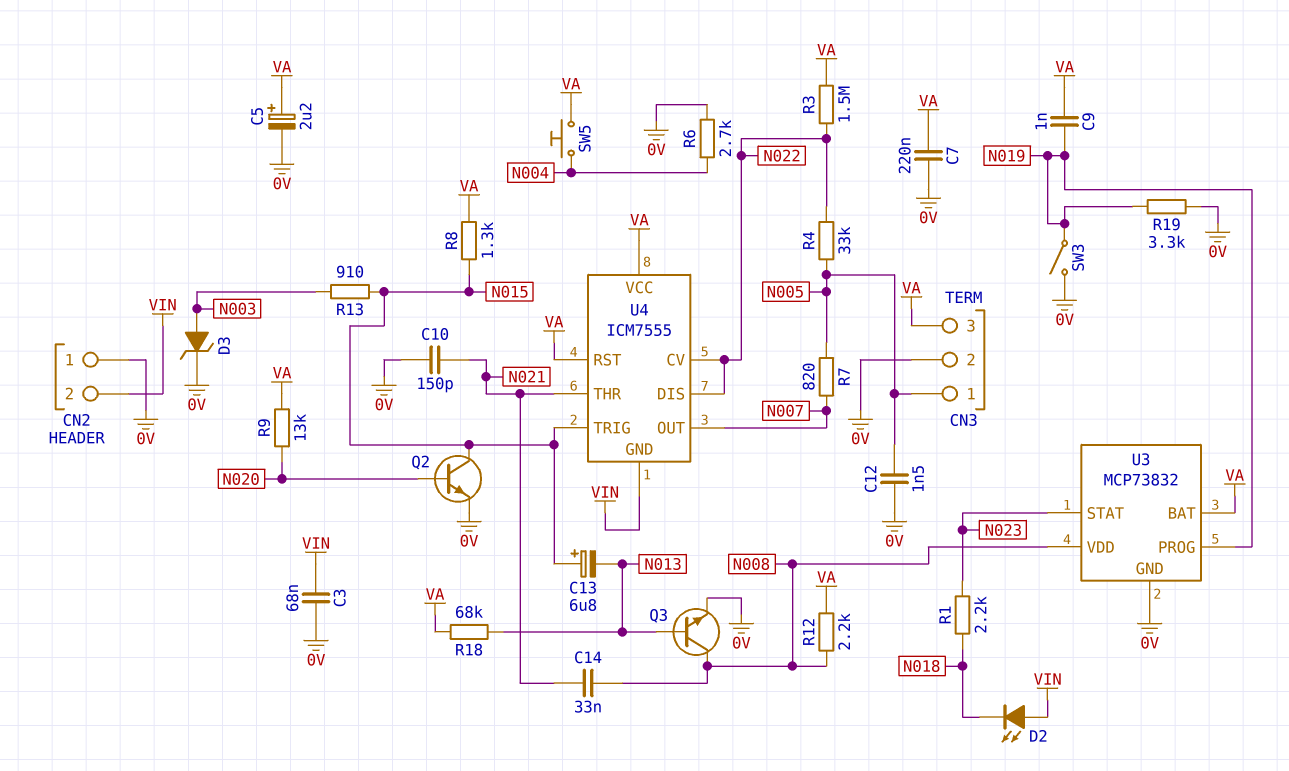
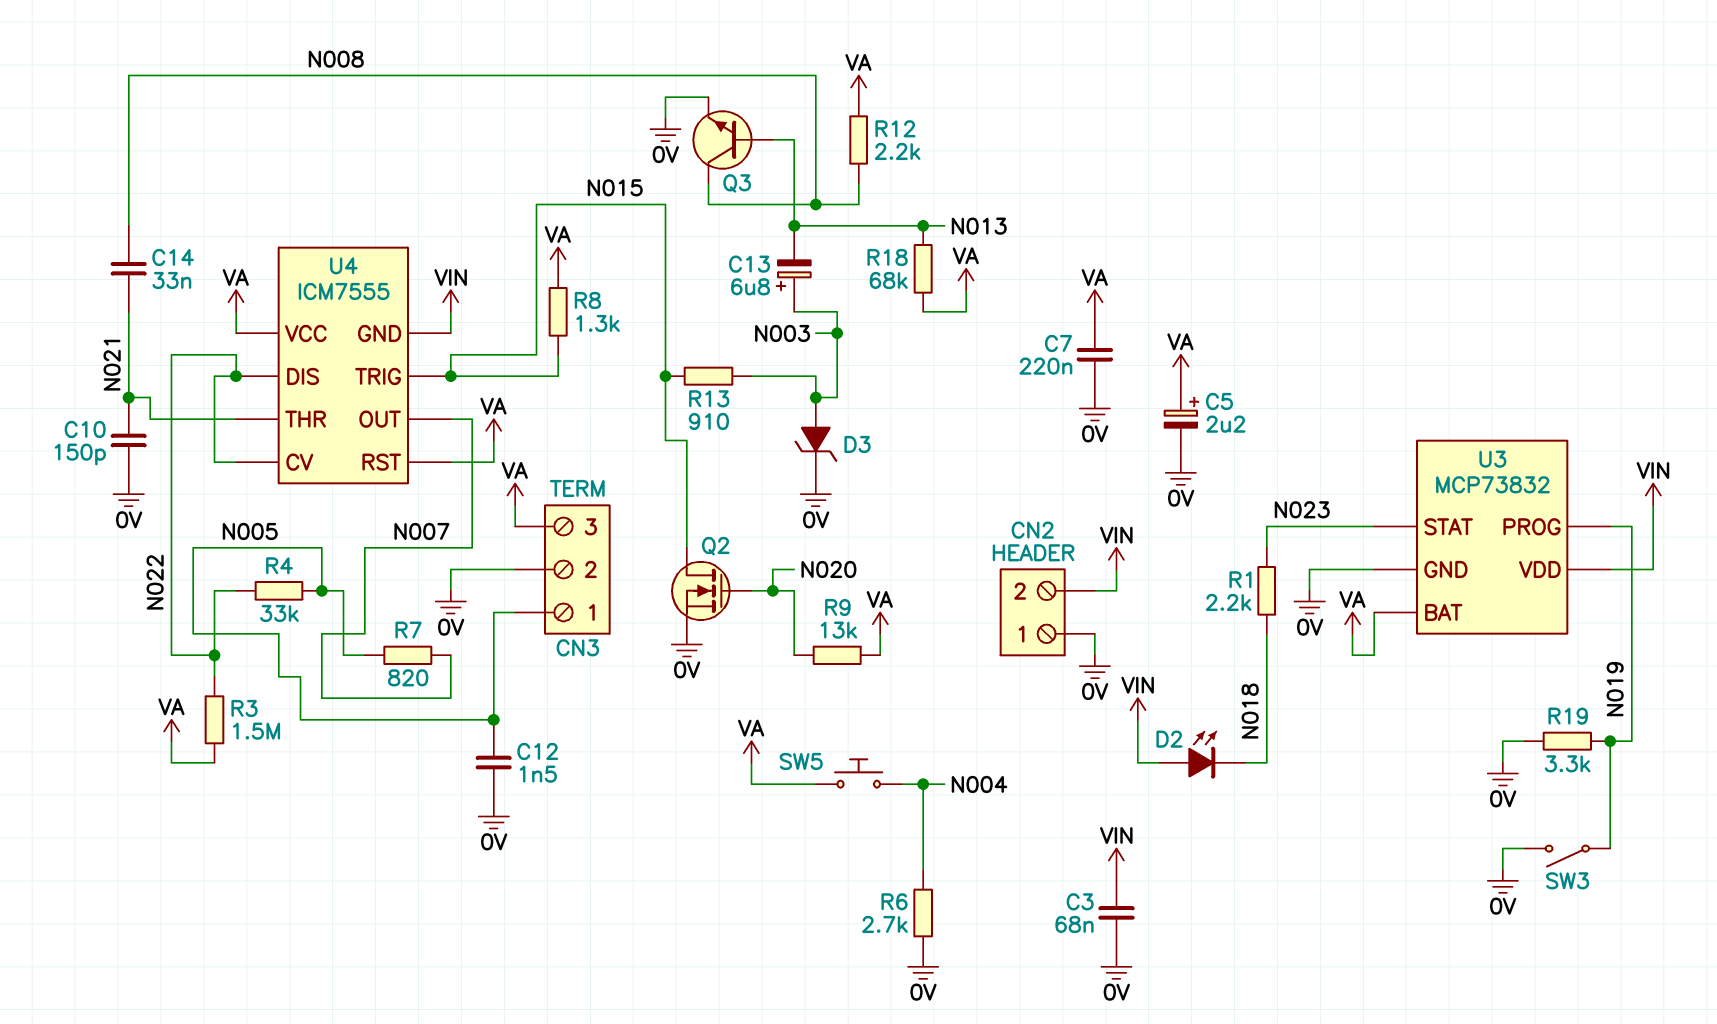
C9: 1nF (N019, VA) -> none
C13: 6.8uF (plus N015, minus N013) -> 6.8uF (plus N003, minus N013)
Q2: NPN (B N020, C N015, E 0V) -> NMOS (G N020, D N015, S 0V)
U3 pin VDD: N008 -> VIN

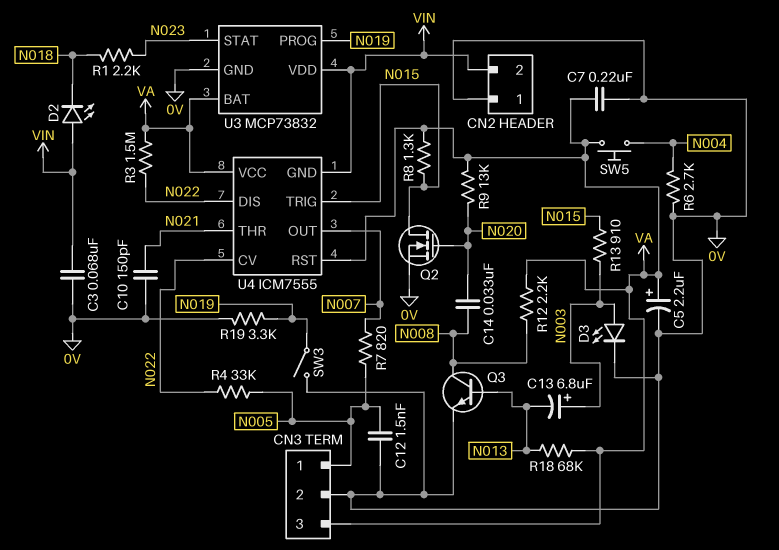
C14: 33nF (N008, N021) -> 33nF (N008, N020)
D3: zener (A N003, K 0V) -> LED (A N003, K 0V)

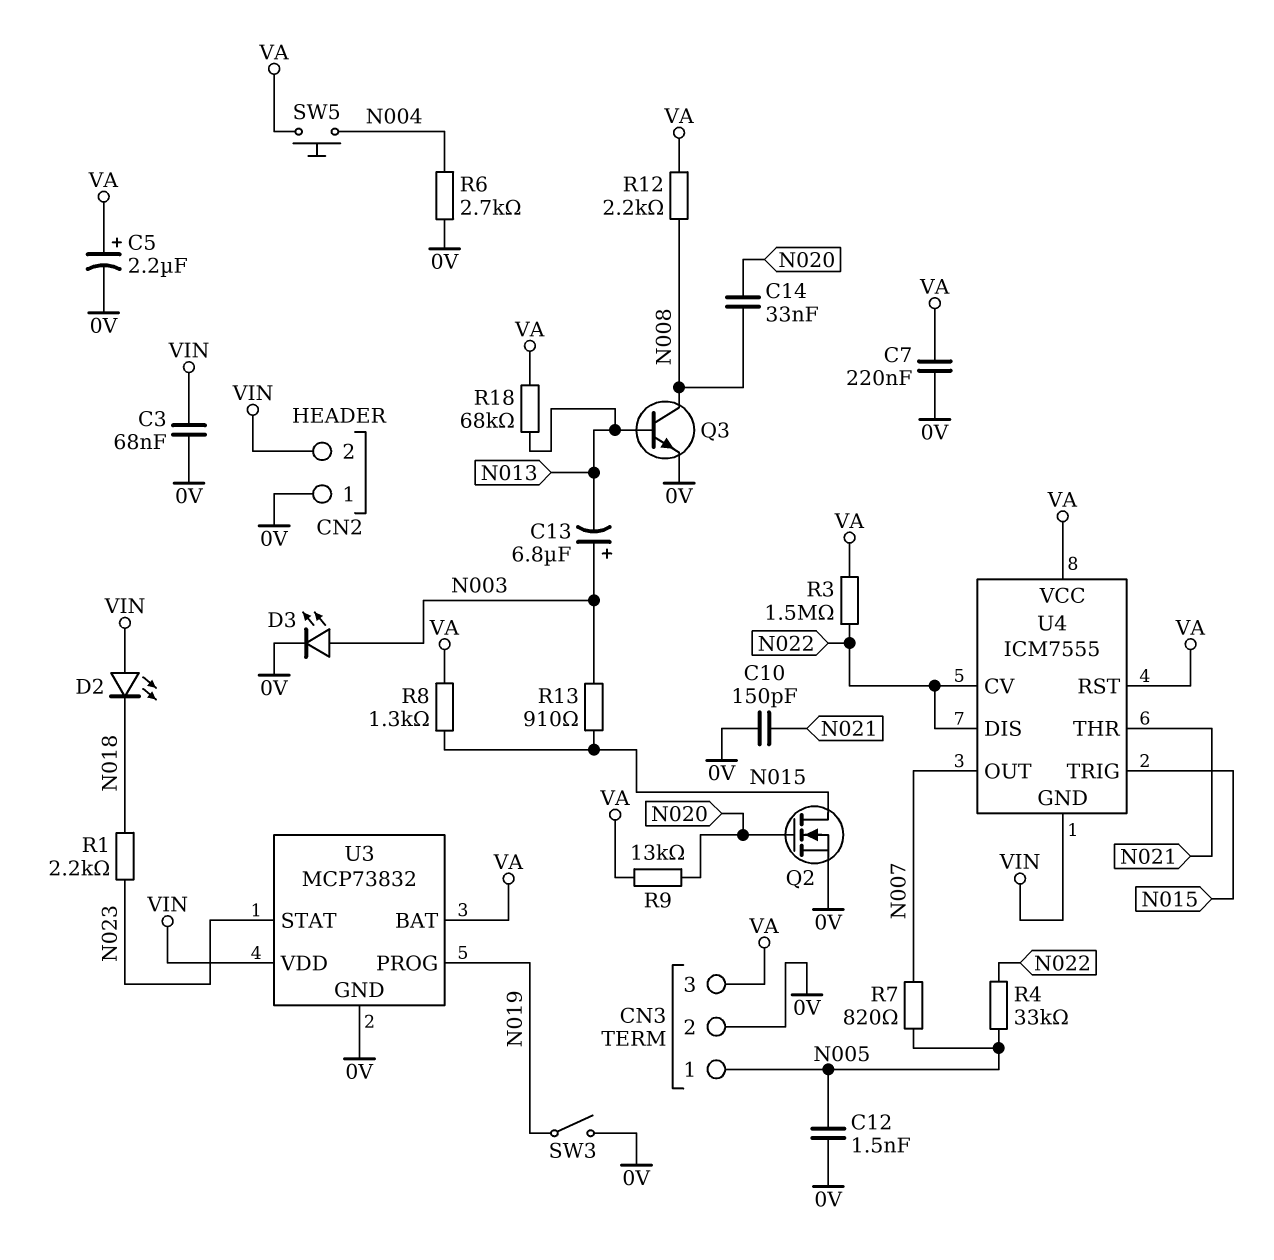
R19: 3.3k (0V, N019) -> none

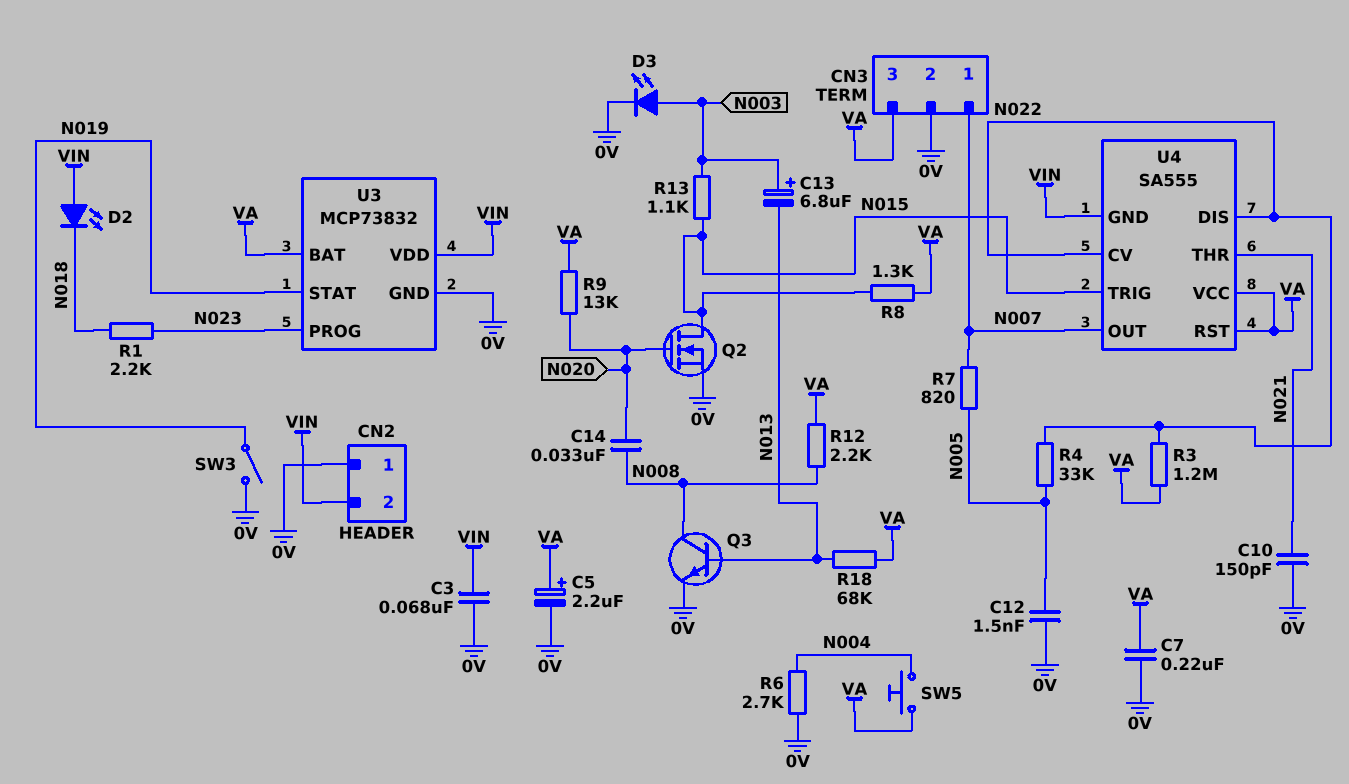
CN3 pin 1: N005 -> N007
R3: 1.5M (N022, VA) -> 1.2M (N022, VA)
R13: 910 (N003, N015) -> 1.1k (N003, N015)
U3 pin PROG: N019 -> N023
U3 pin STAT: N023 -> N019
U4: ICM7555 -> SA555

